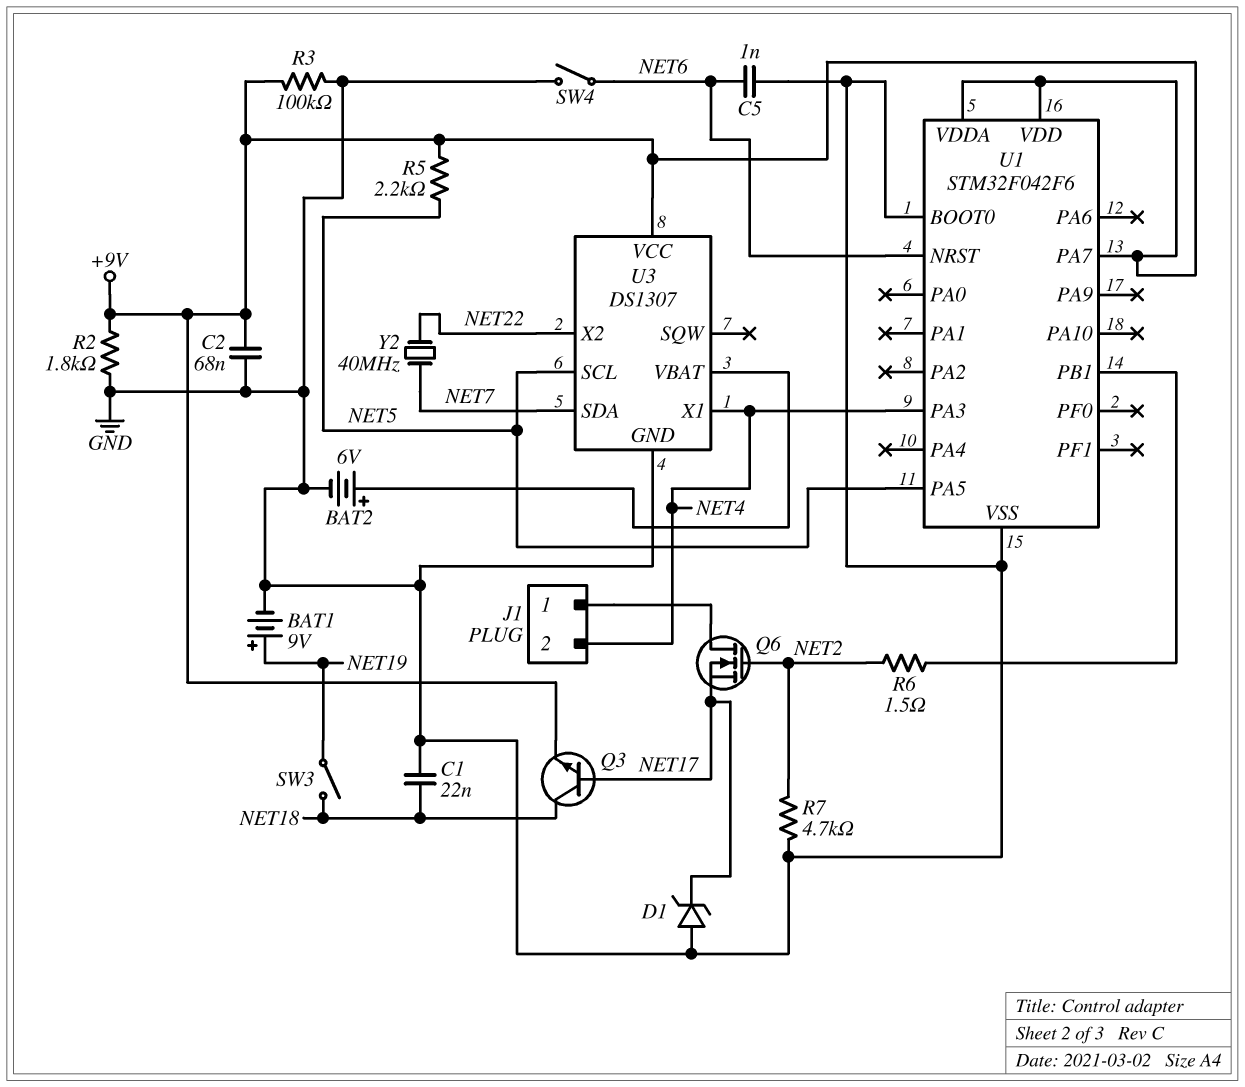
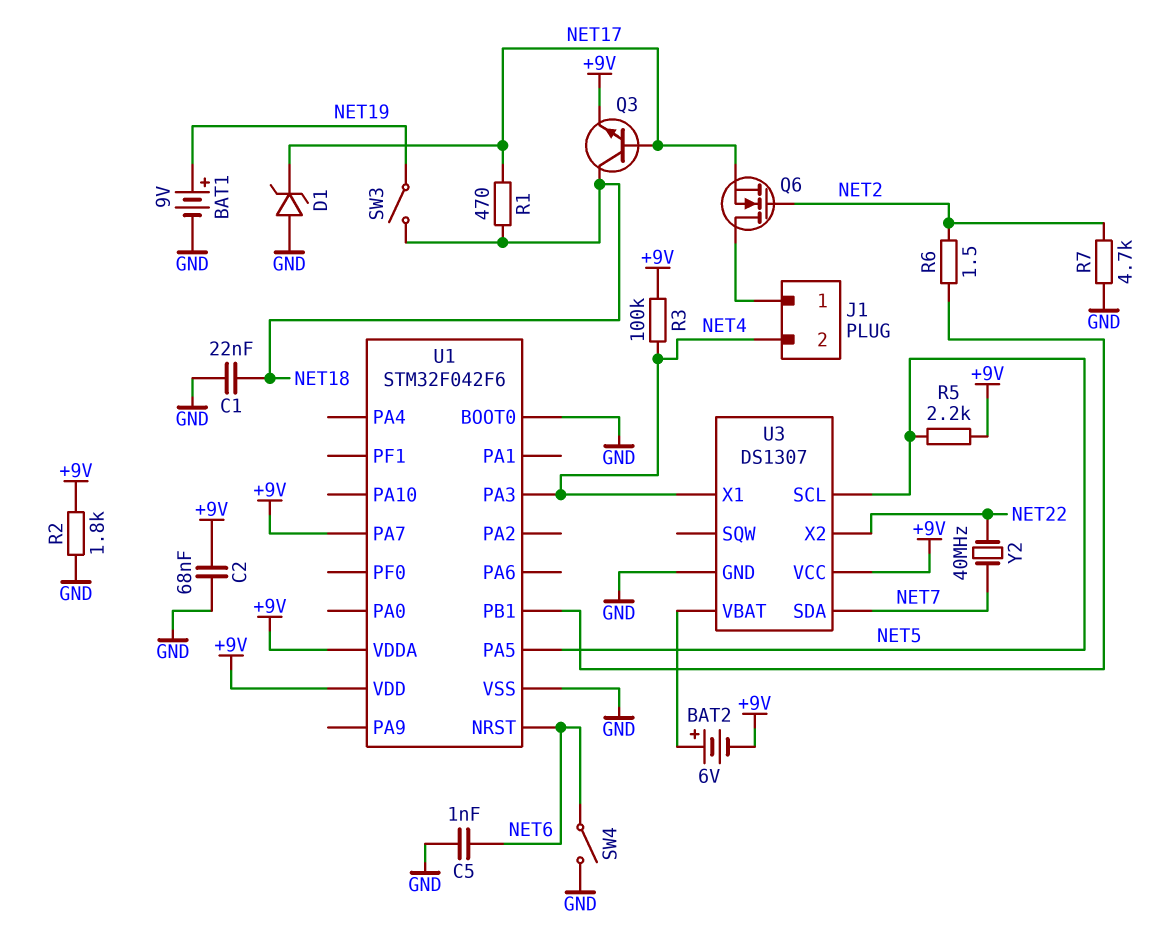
BAT2: 6V (plus U3/VBAT, minus GND) -> 6V (plus U3/VBAT, minus +9V)
R1: none -> 470 (NET17, NET18)
R3: 100k (+9V, GND) -> 100k (+9V, NET4)

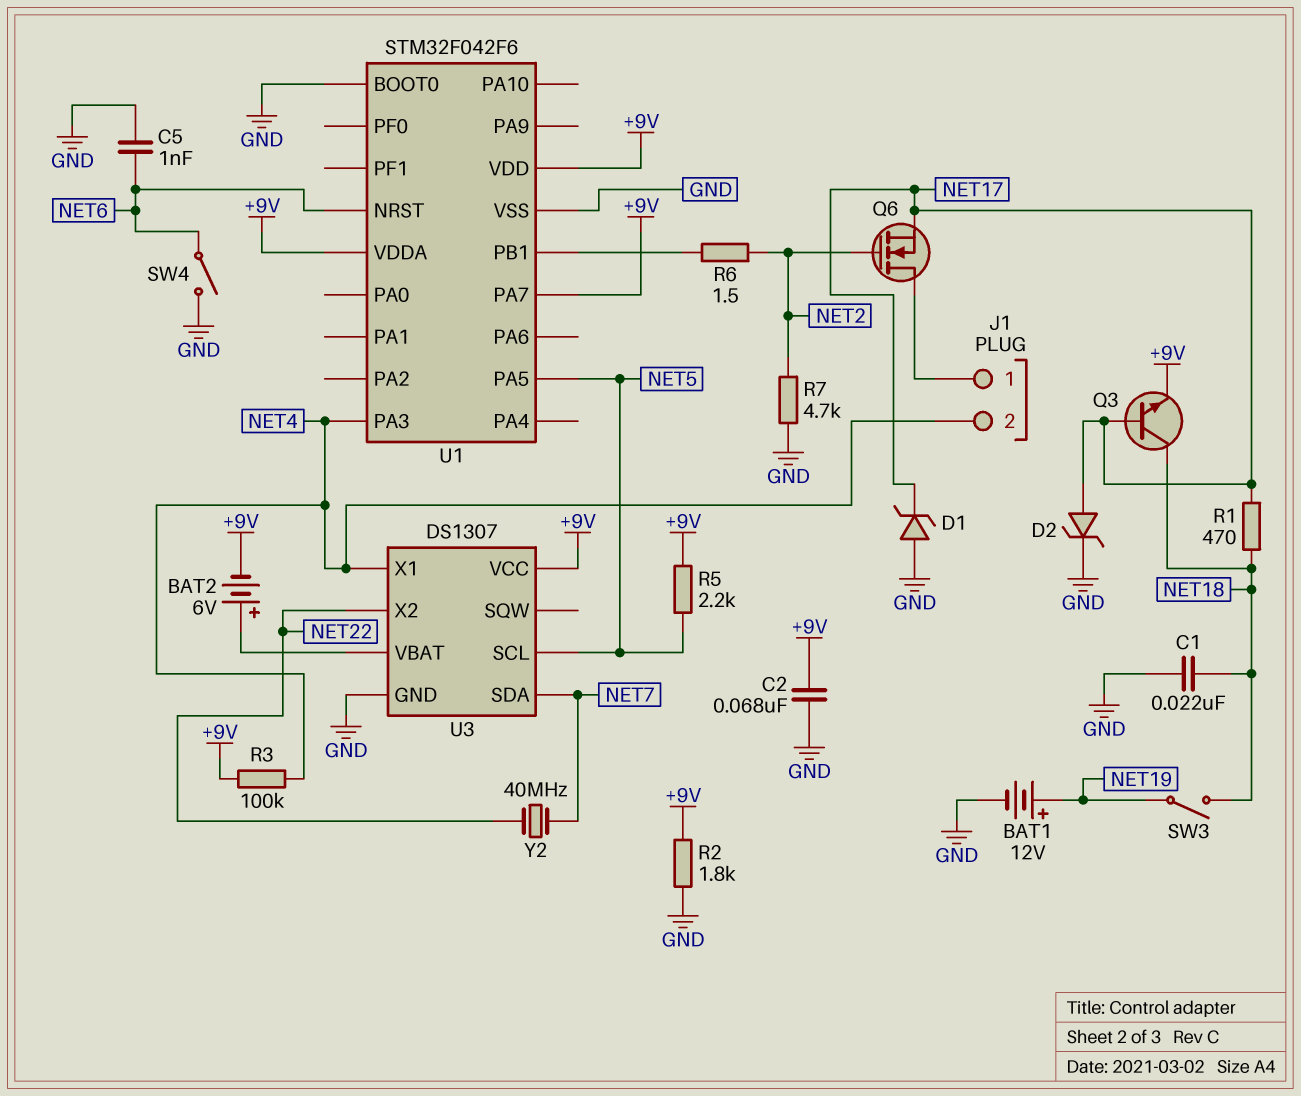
BAT1: 9V (plus NET19, minus GND) -> 12V (plus NET19, minus GND)
D2: none -> zener (A NET17, K GND)

